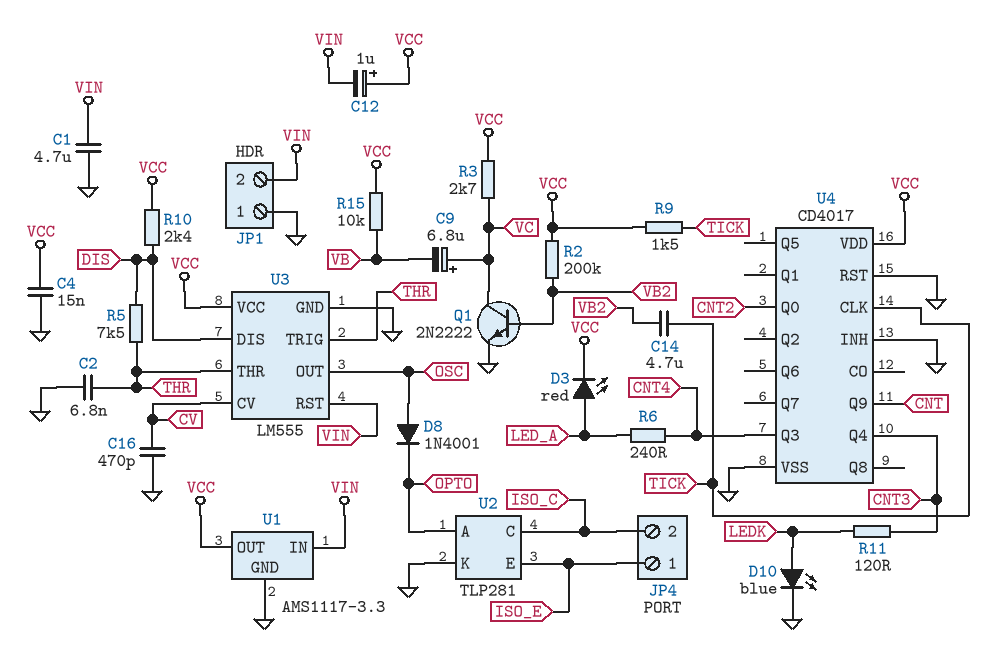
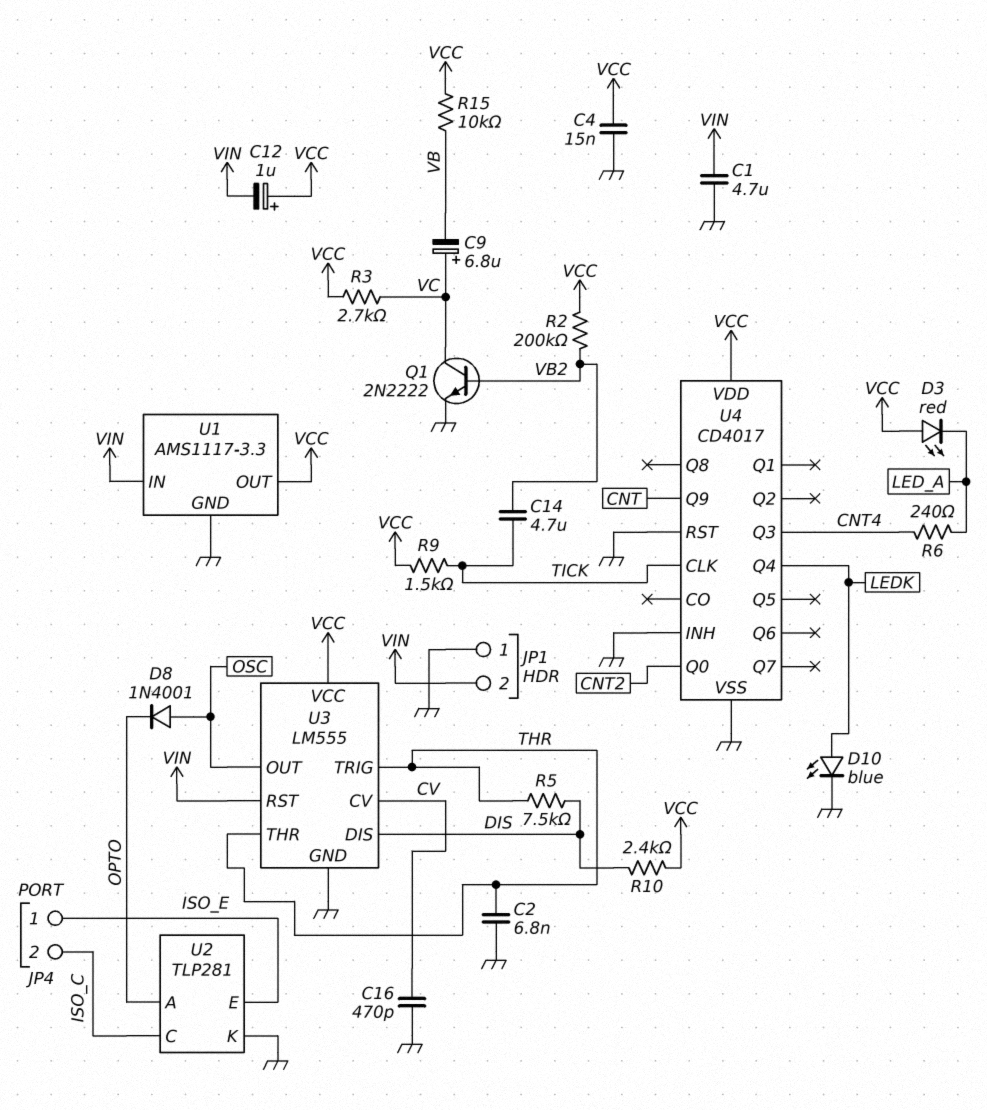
D3: LED red (A LED_A, K VCC) -> LED red (A VCC, K LED_A)
R11: 120 (CNT3, LEDK) -> none
U4 pin Q4: CNT3 -> LEDK

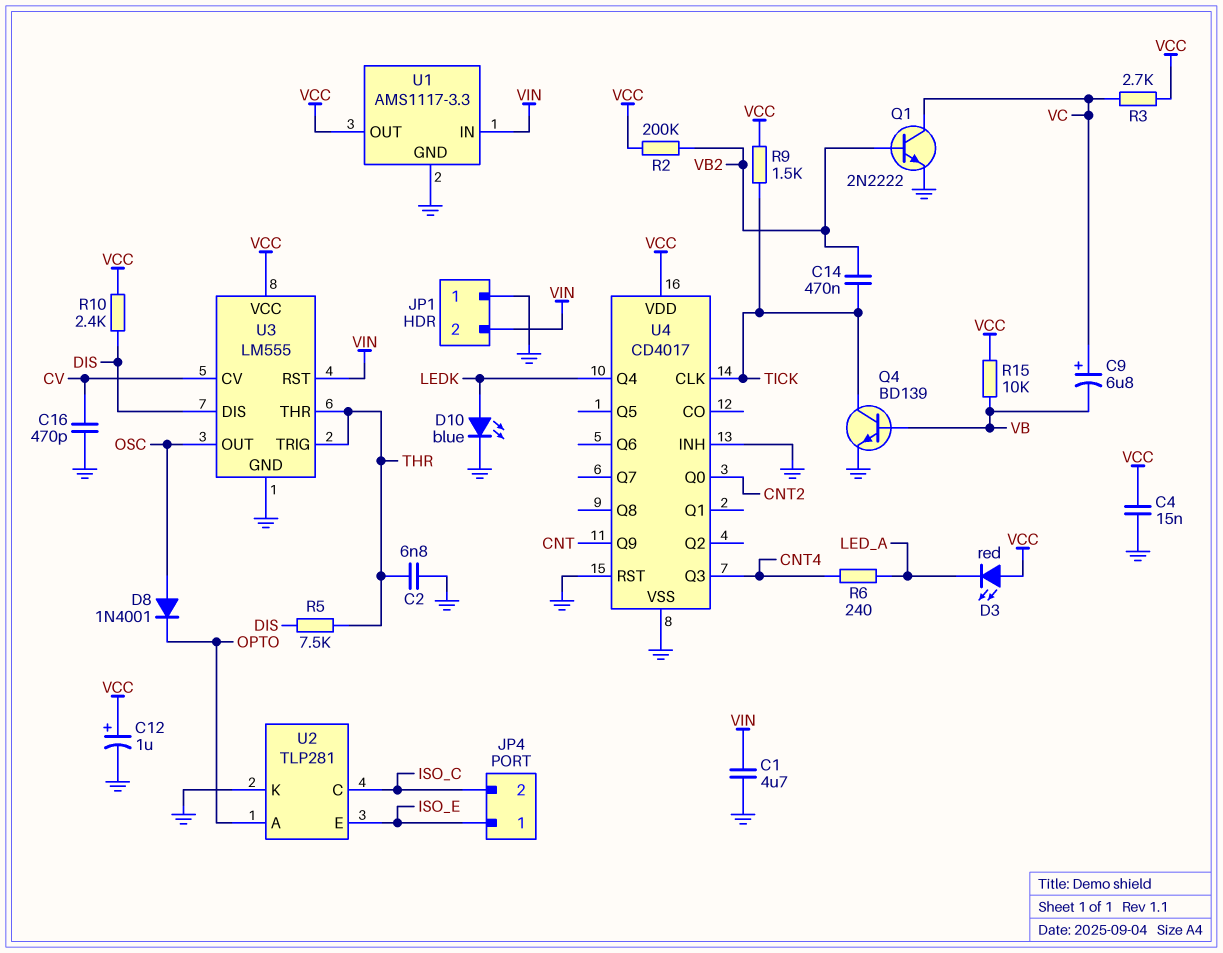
C12: 1uF (plus VCC, minus VIN) -> 1uF (plus VCC, minus GND)
C14: 4.7uF (TICK, VB2) -> 470nF (TICK, VB2)
Q4: none -> NPN BD139 (B VB, C TICK, E GND)

